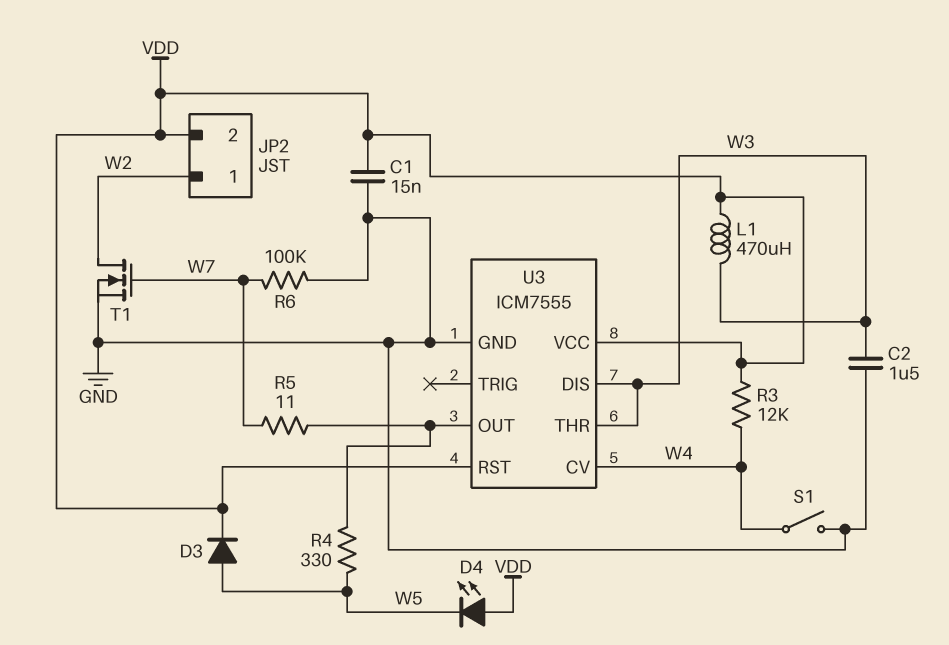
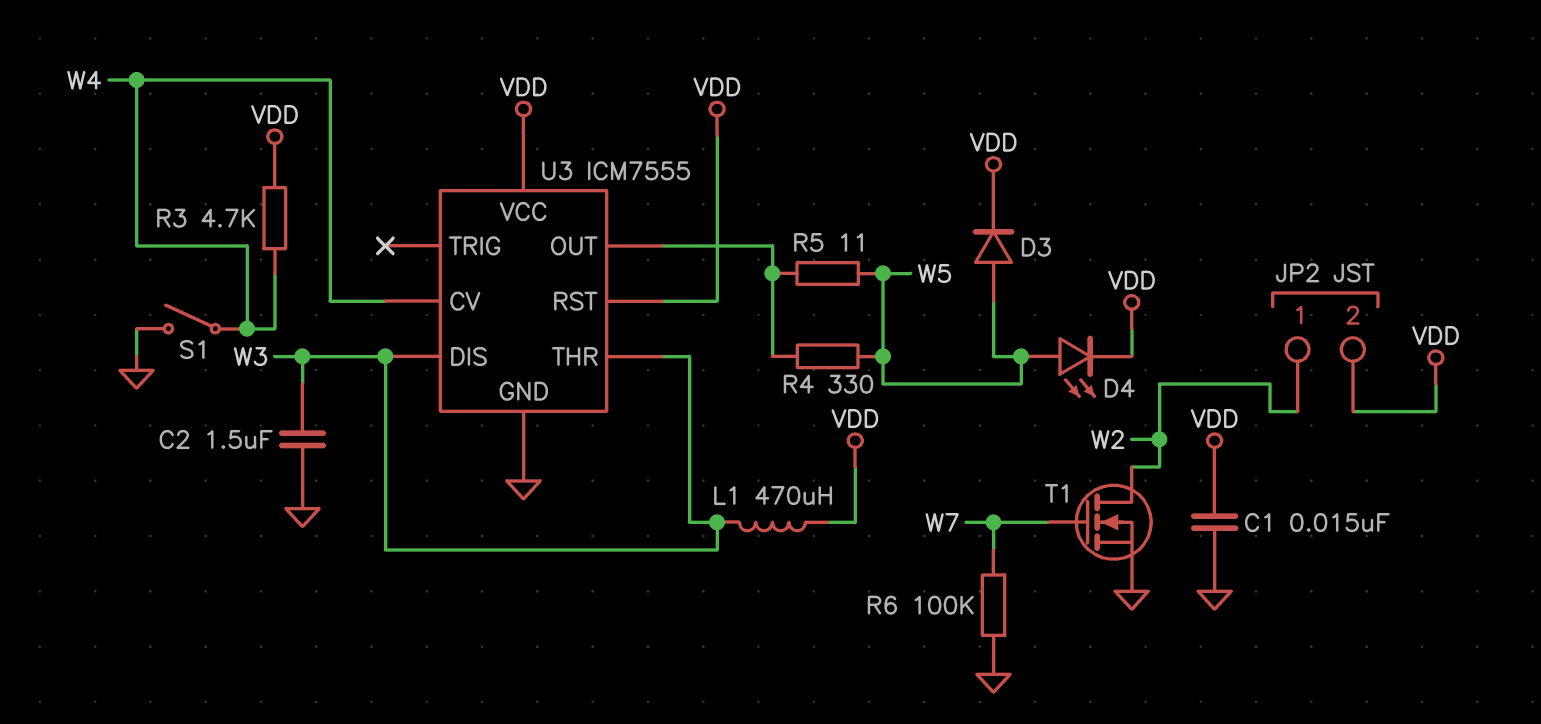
D4: LED (A VDD, K W5) -> LED (A W5, K VDD)
R3: 12k (VDD, W4) -> 4.7k (VDD, W4)
R5: 11 (U3/OUT, W7) -> 11 (U3/OUT, W5)

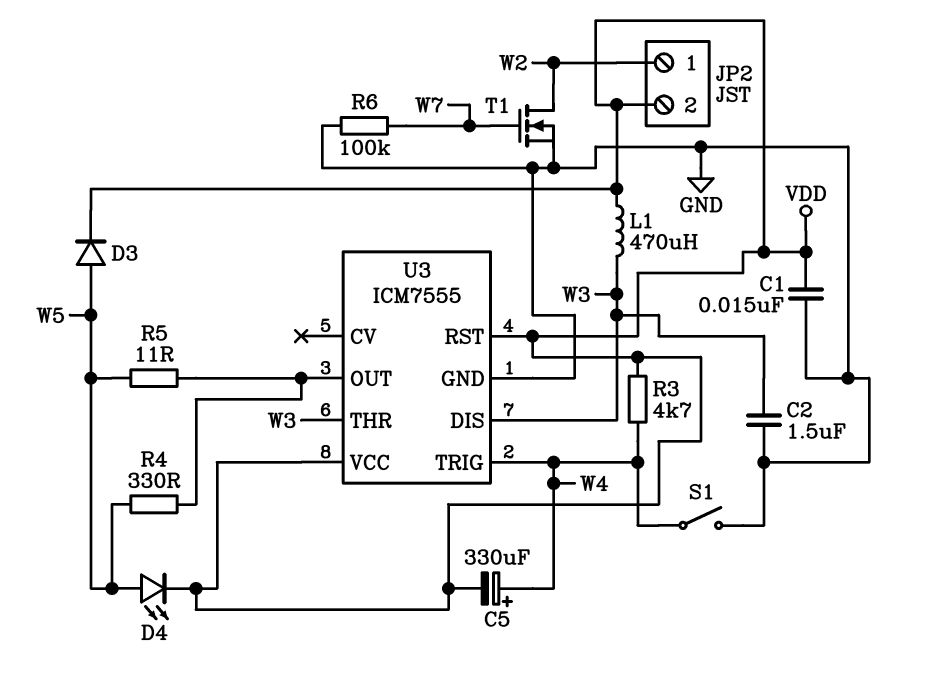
C5: none -> 330uF (plus W4, minus VDD)
U3 pin CV: W4 -> none
U3 pin TRIG: none -> W4

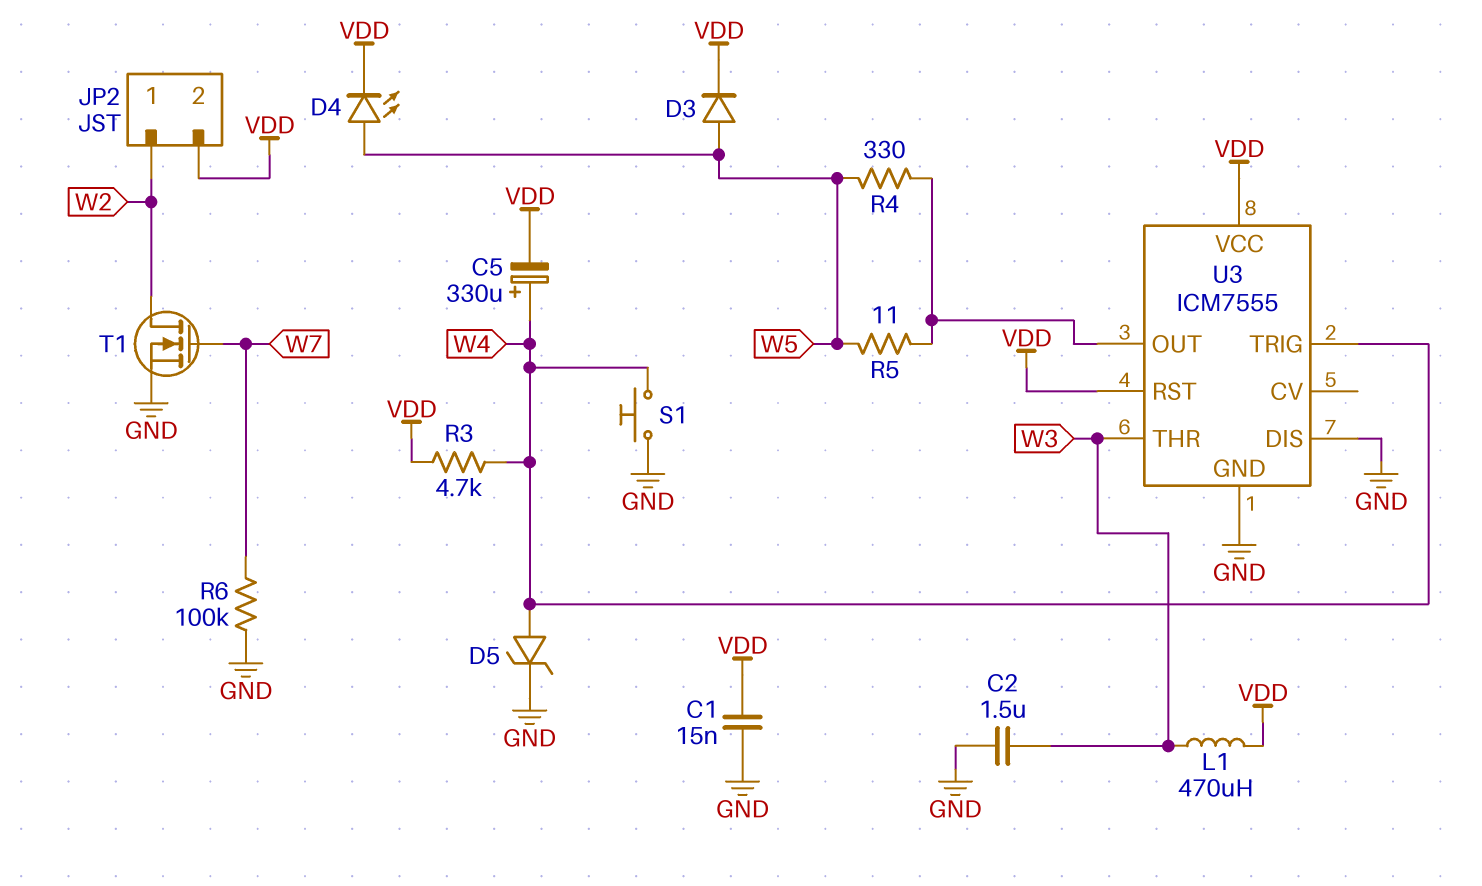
D5: none -> zener (A W4, K GND)
S1: switch (GND, W4) -> button (GND, W4)
U3 pin DIS: W3 -> GND

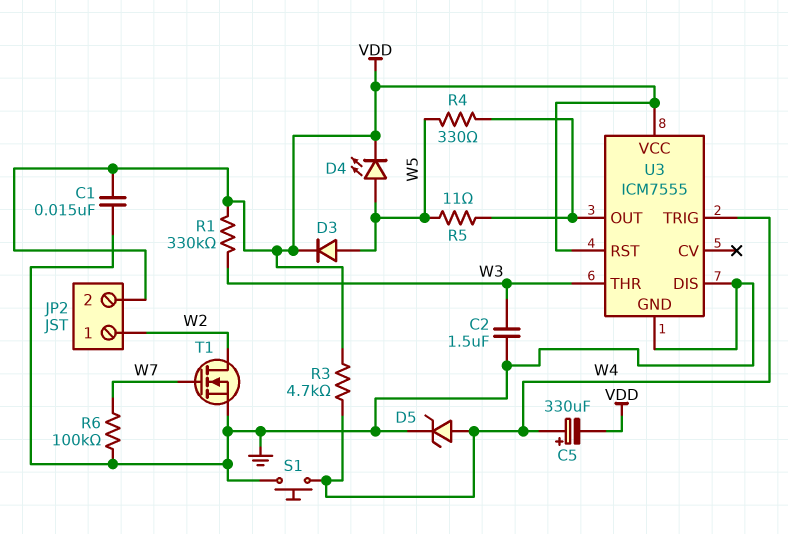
L1: 470uH (VDD, W3) -> none
R1: none -> 330k (VDD, W3)

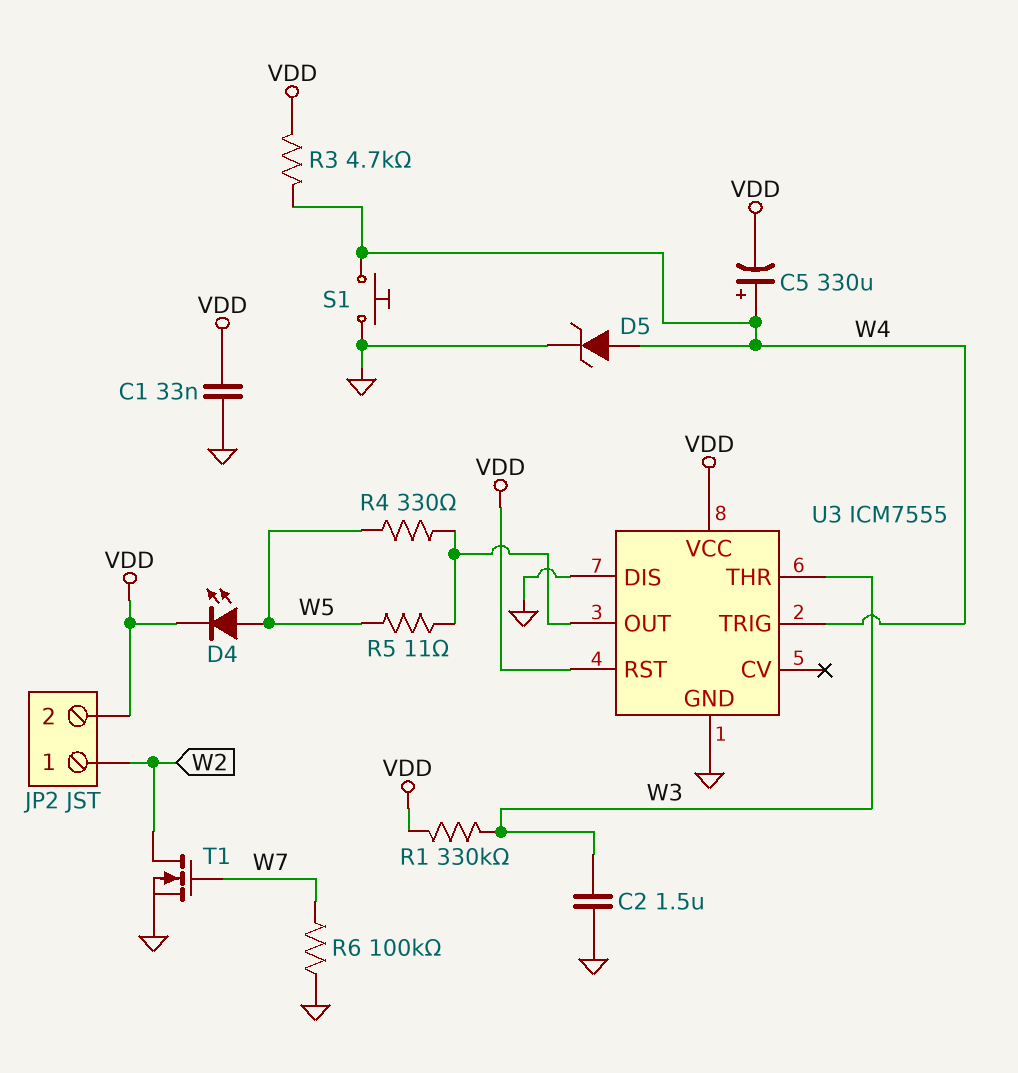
C1: 15nF (GND, VDD) -> 33nF (GND, VDD)
D3: diode (A W5, K VDD) -> none

